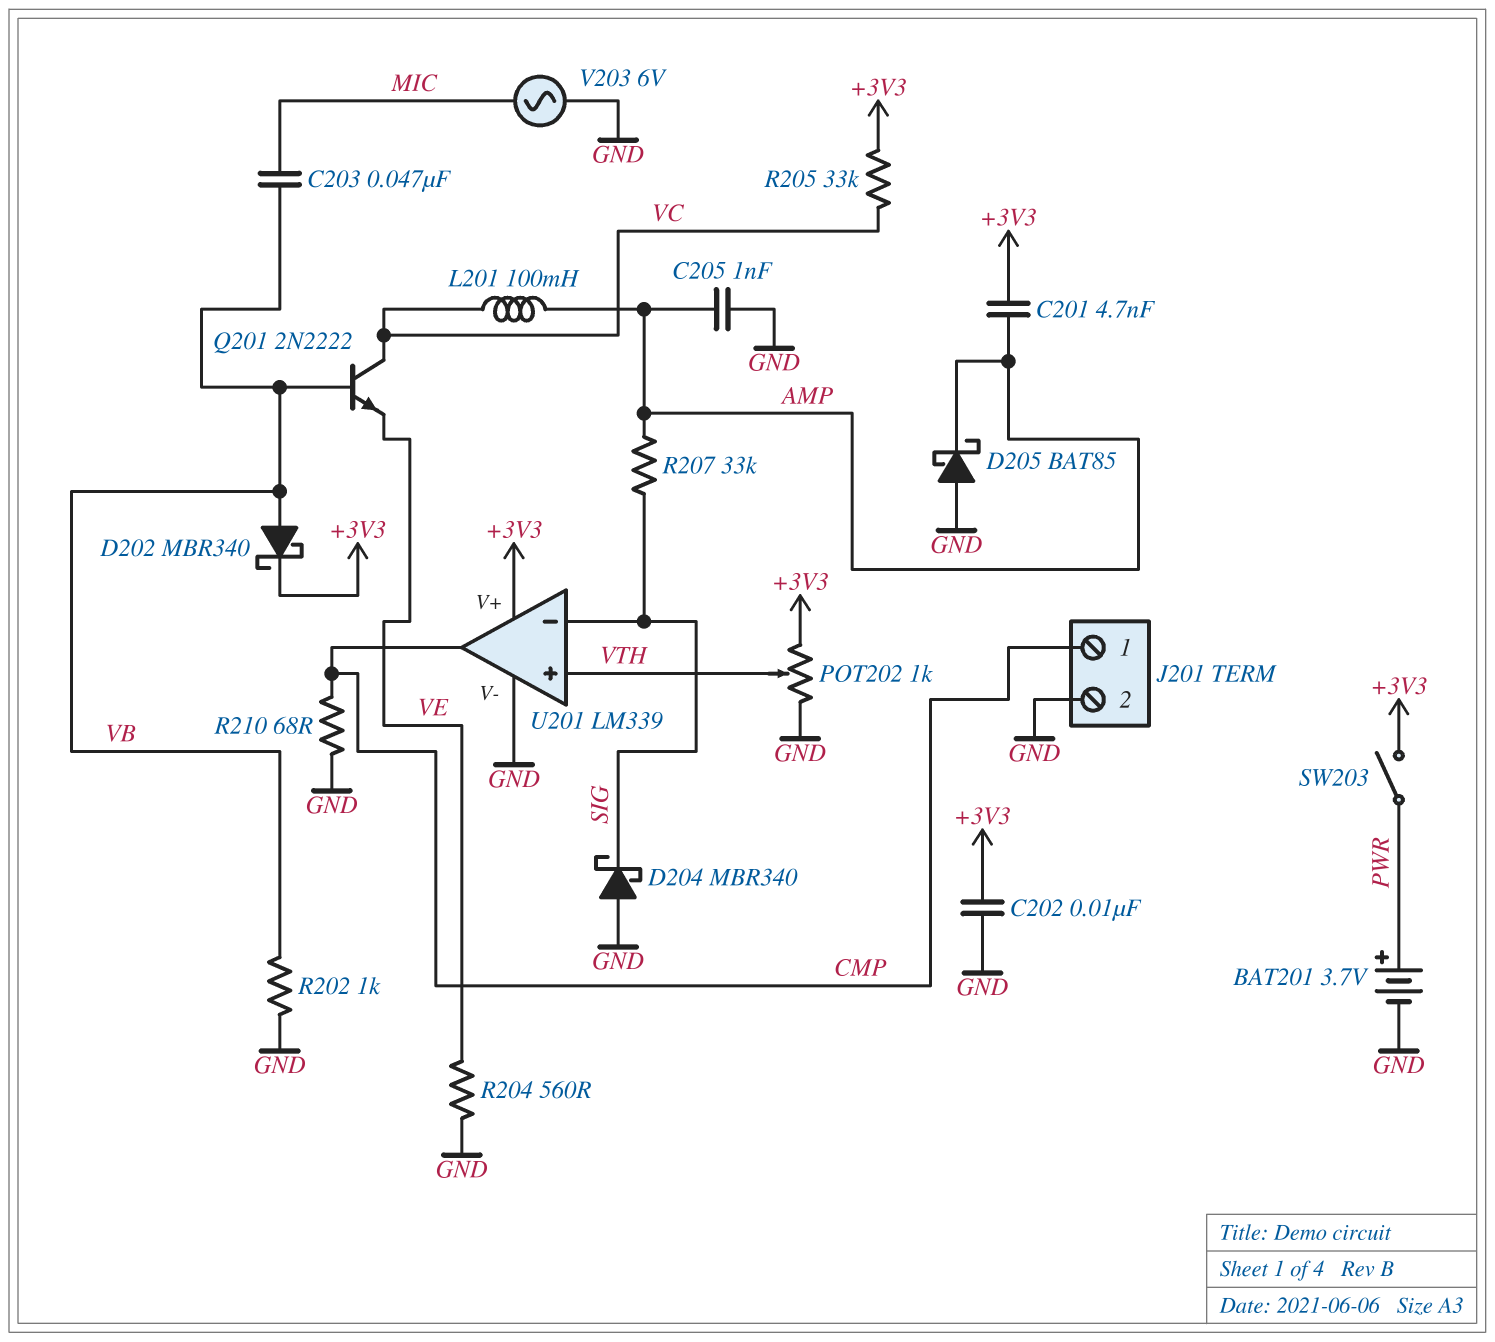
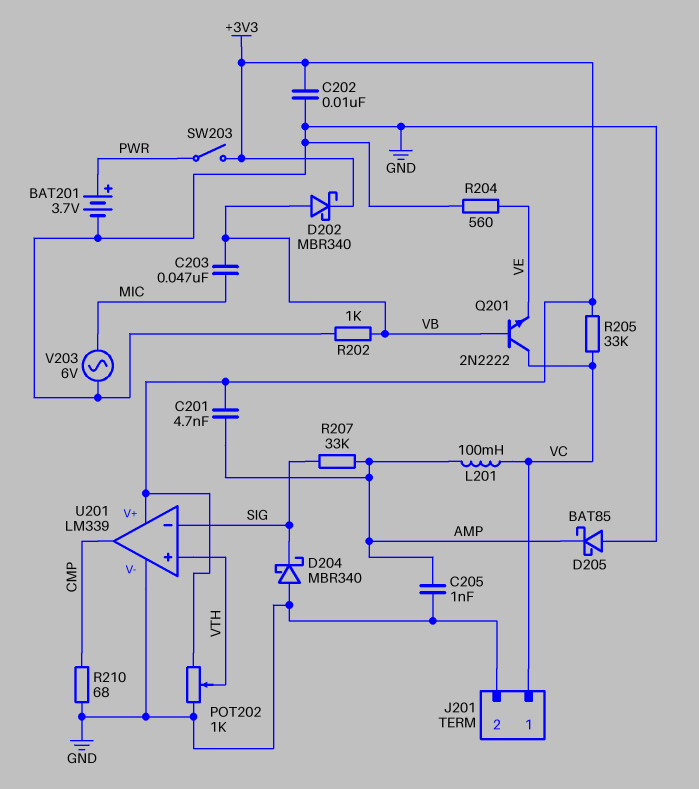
J201 pin 1: CMP -> VC

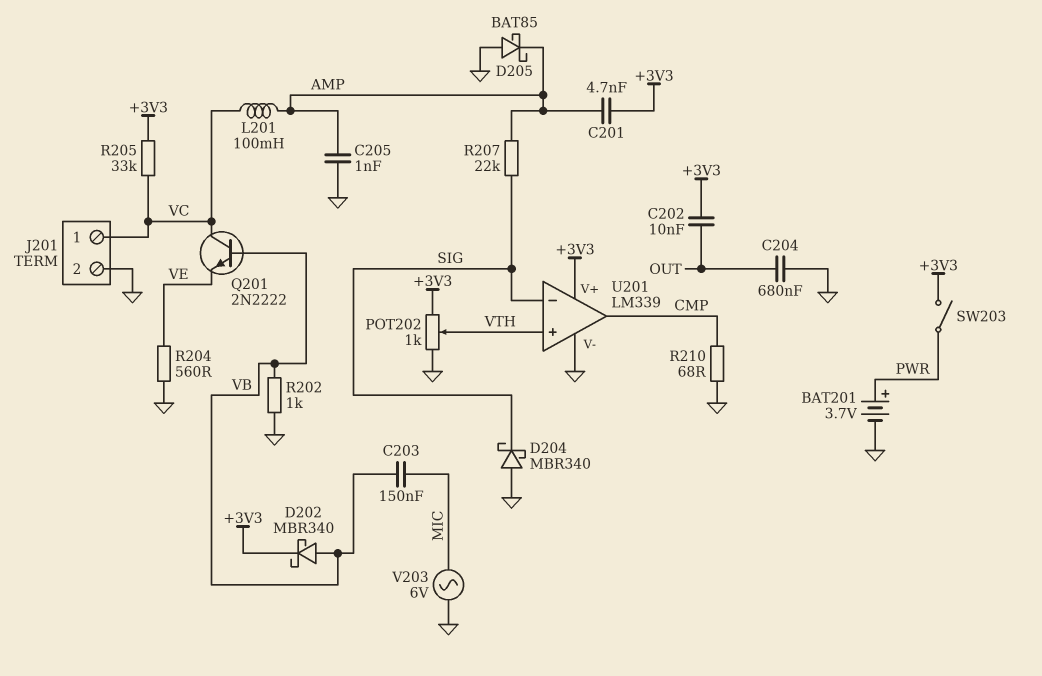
C202: 10nF (+3V3, GND) -> 10nF (+3V3, OUT)
C203: 47nF (MIC, VB) -> 150nF (MIC, VB)
C204: none -> 680nF (GND, OUT)
R207: 33k (AMP, SIG) -> 22k (AMP, SIG)

